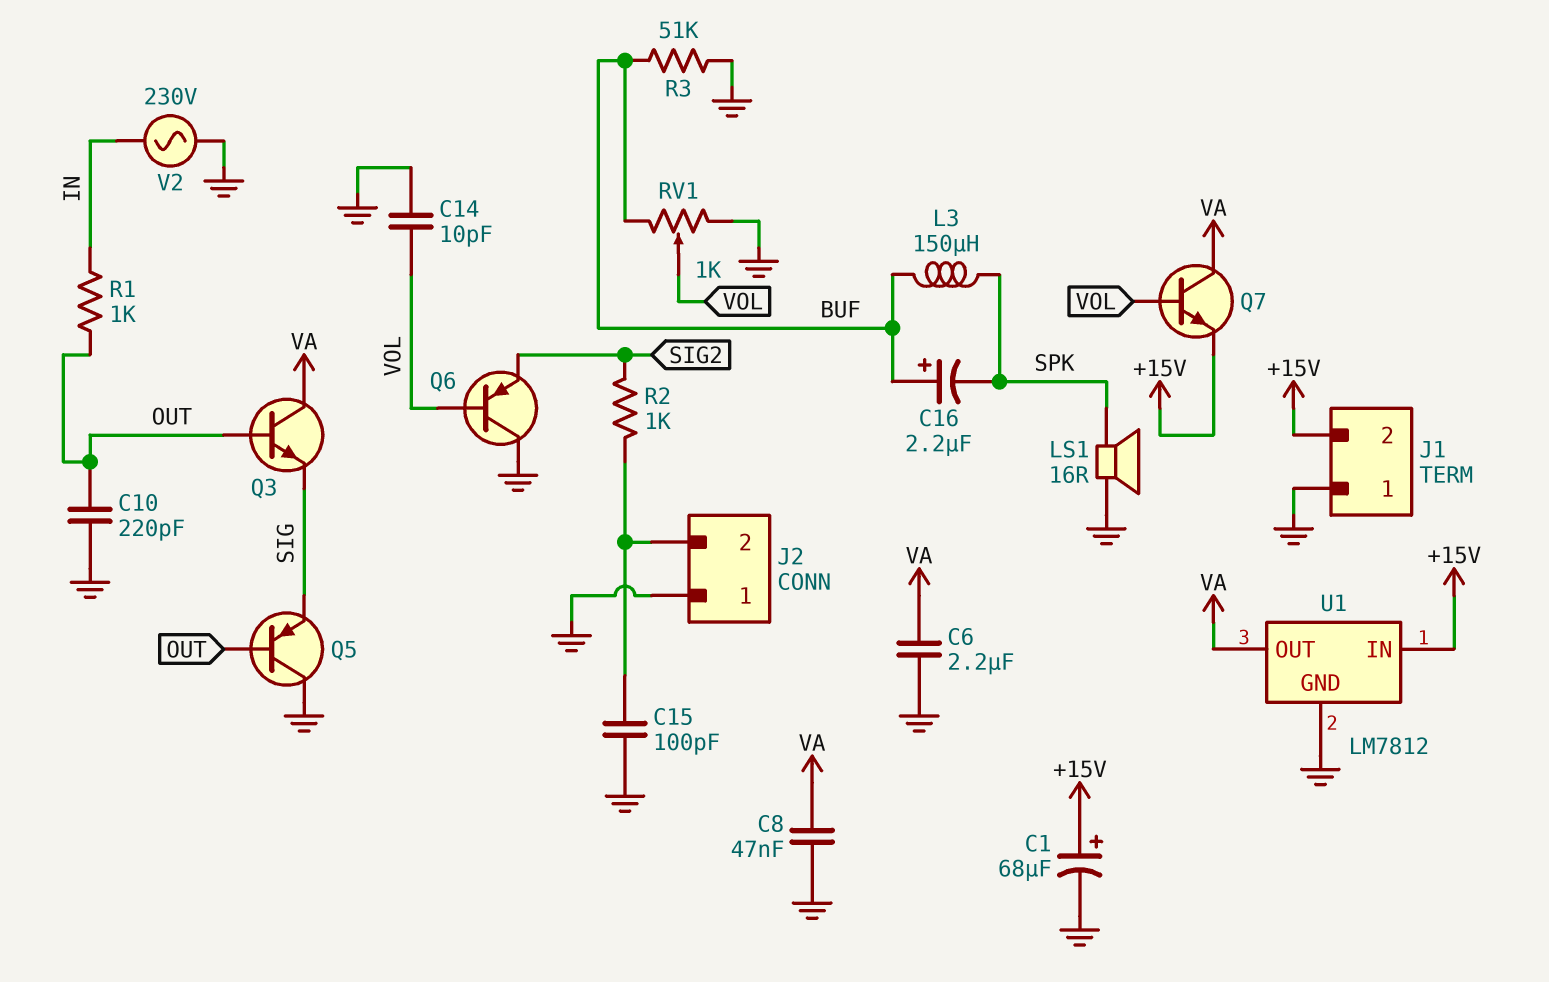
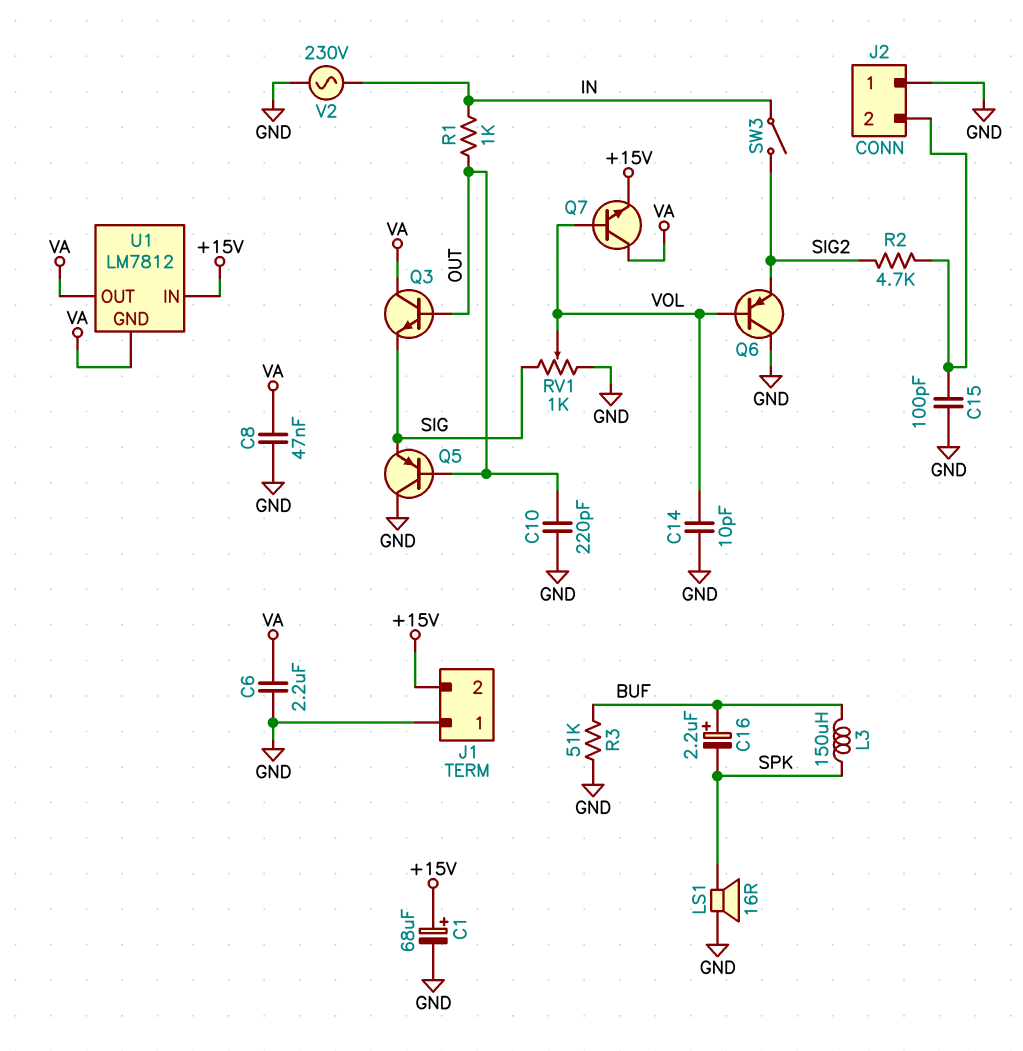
R2: 1k (J2/2, SIG2) -> 4.7k (J2/2, SIG2)
RV1: 1k (BUF, GND, wiper VOL) -> 1k (GND, SIG, wiper VOL)
SW3: none -> switch (IN, SIG2)
U1 pin GND: GND -> VA

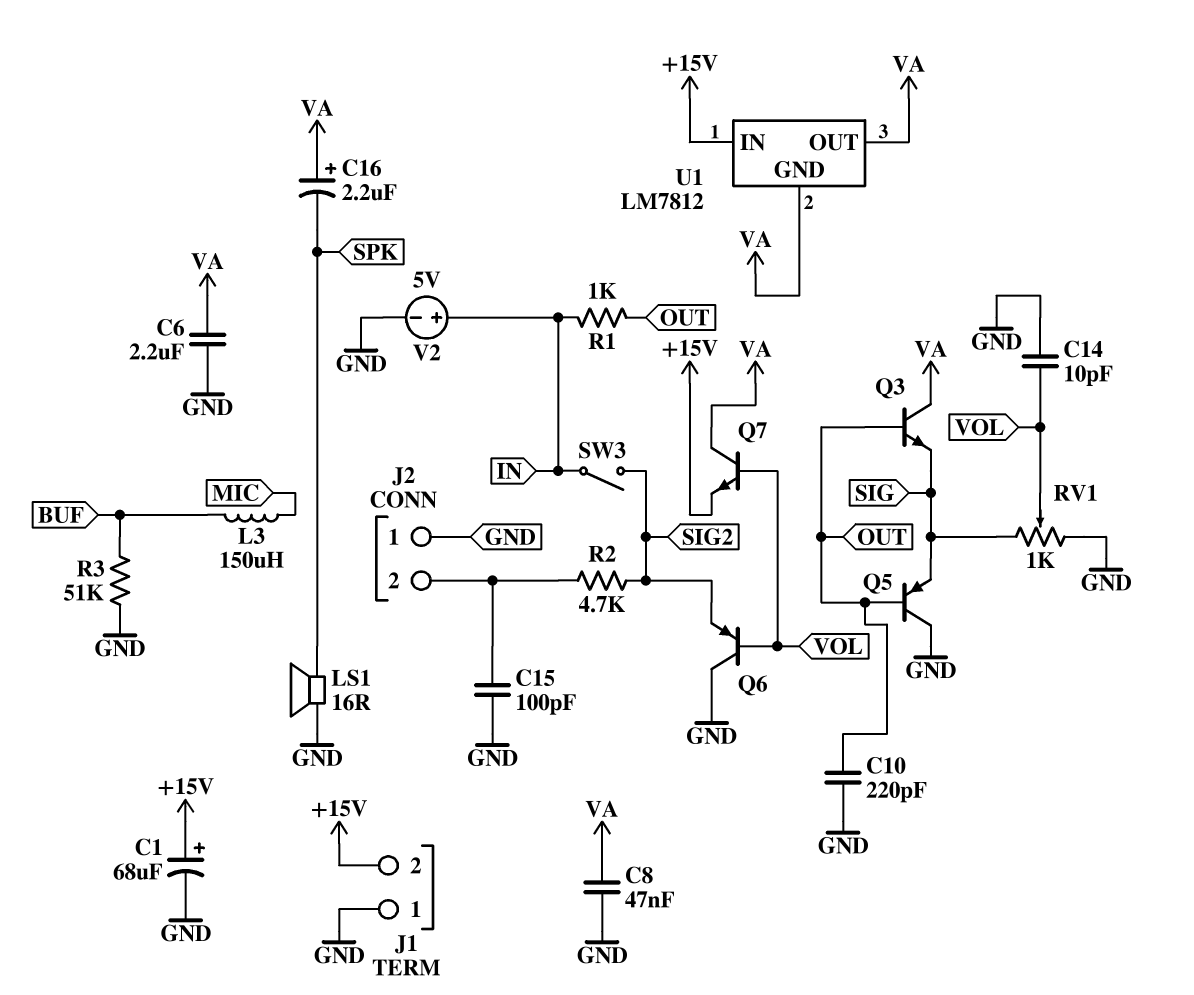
C16: 2.2uF (plus BUF, minus SPK) -> 2.2uF (plus VA, minus SPK)
L3: 150uH (BUF, SPK) -> 150uH (BUF, MIC)
V2: AC 230V (GND, IN) -> 5V (plus IN, minus GND)

